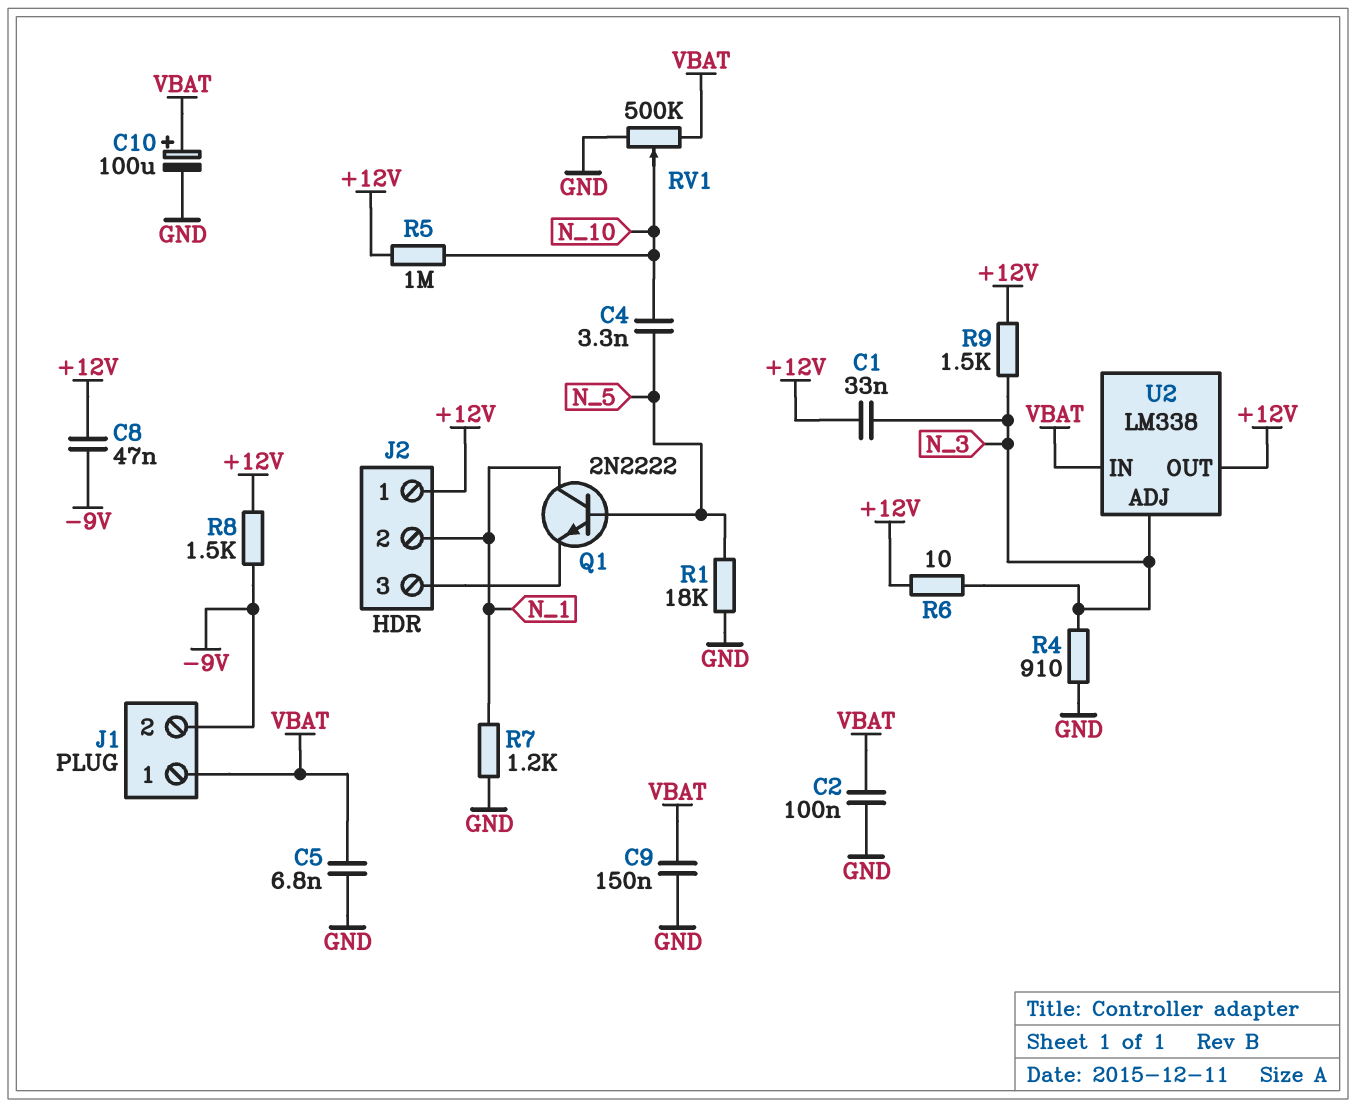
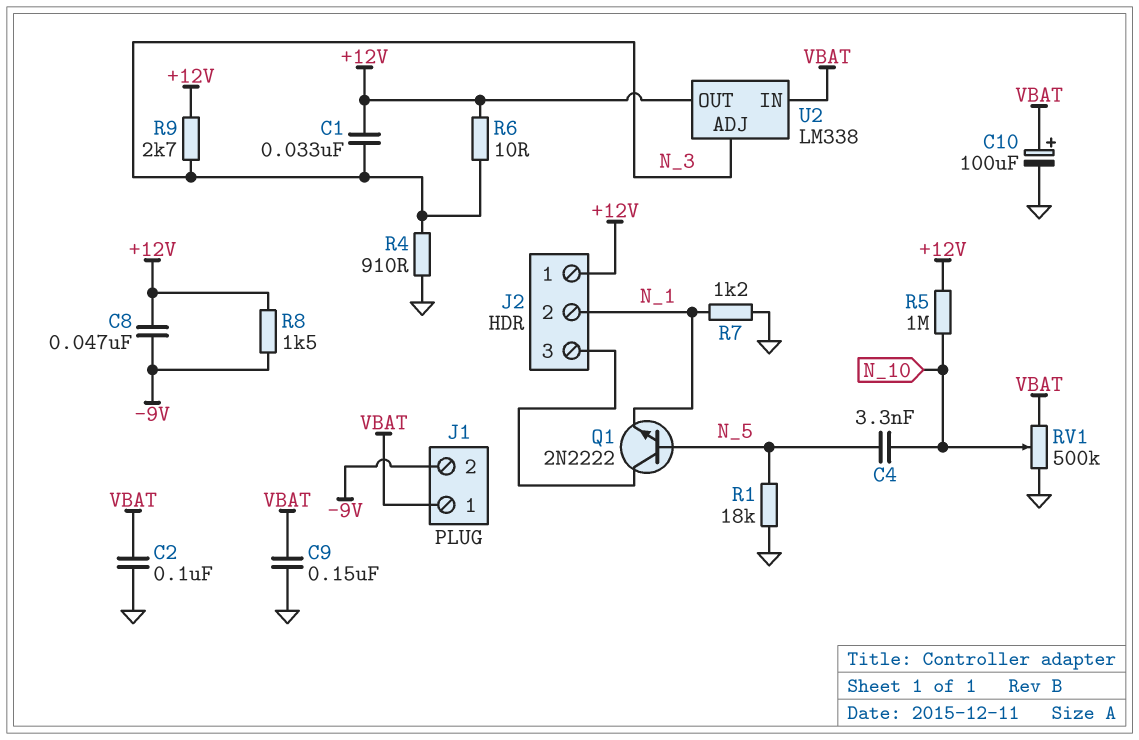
C5: 6.8nF (GND, VBAT) -> none
Q1: NPN 2N2222 (B N_5, C N_1, E J2/3) -> NPN 2N2222 (B N_5, C J2/3, E N_1)
R9: 1.5k (+12V, N_3) -> 2.7k (+12V, N_3)

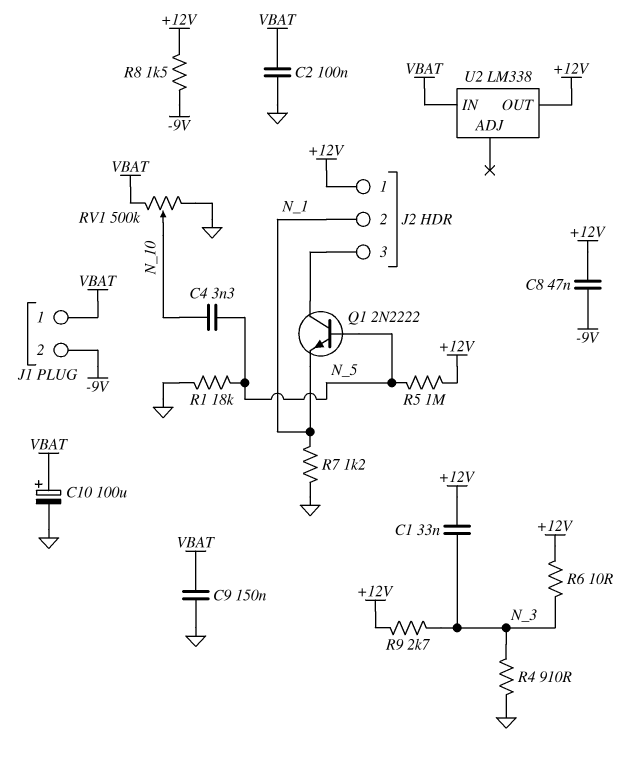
R5: 1M (+12V, N_10) -> 1M (+12V, N_5)
U2 pin ADJ: N_3 -> none

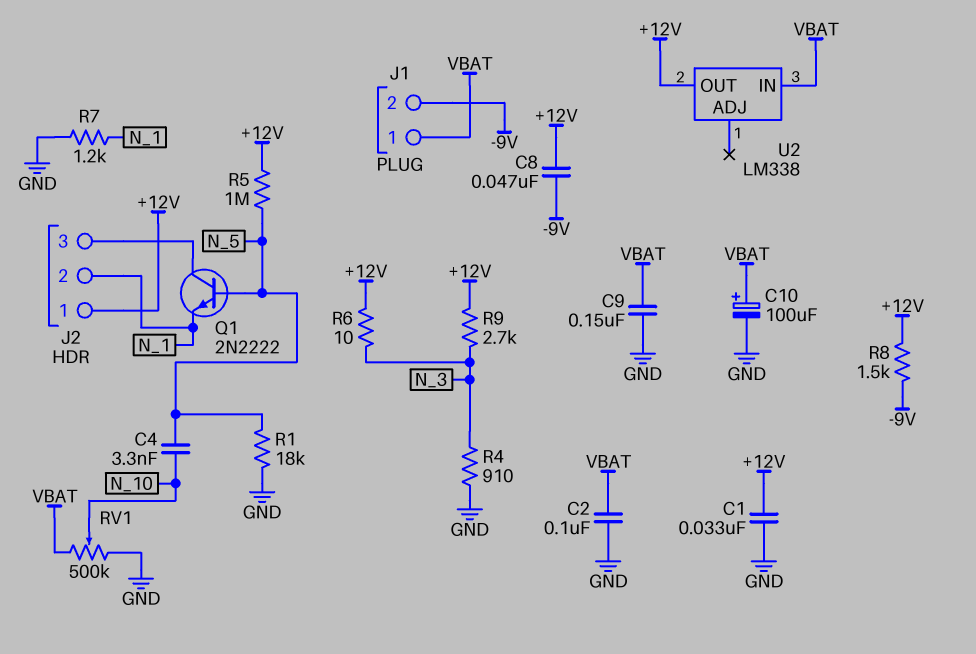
C1: 33nF (+12V, N_3) -> 33nF (+12V, GND)

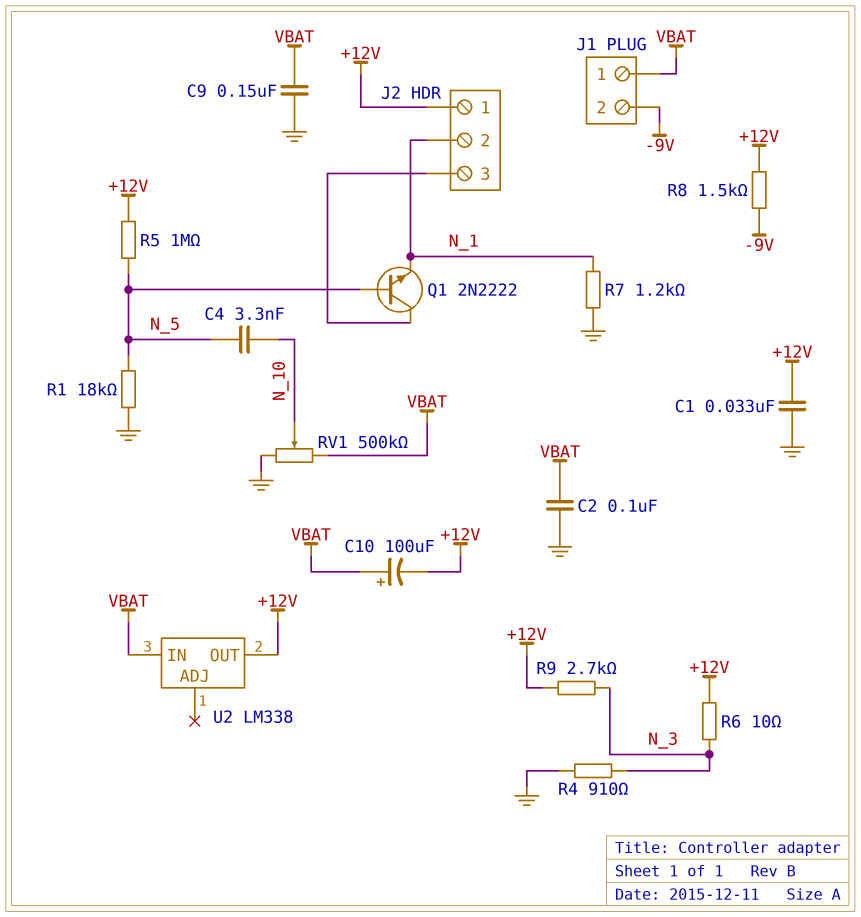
C8: 47nF (+12V, -9V) -> none
C10: 100uF (plus VBAT, minus GND) -> 100uF (plus VBAT, minus +12V)

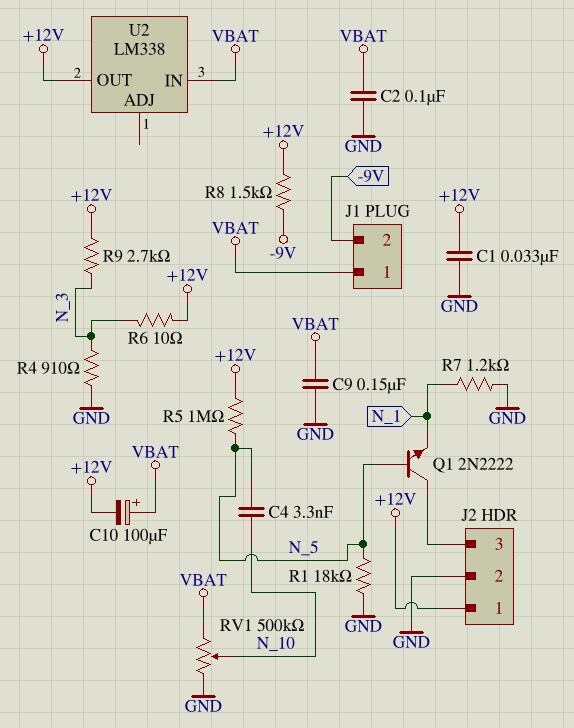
J2 pin 2: N_1 -> GND

